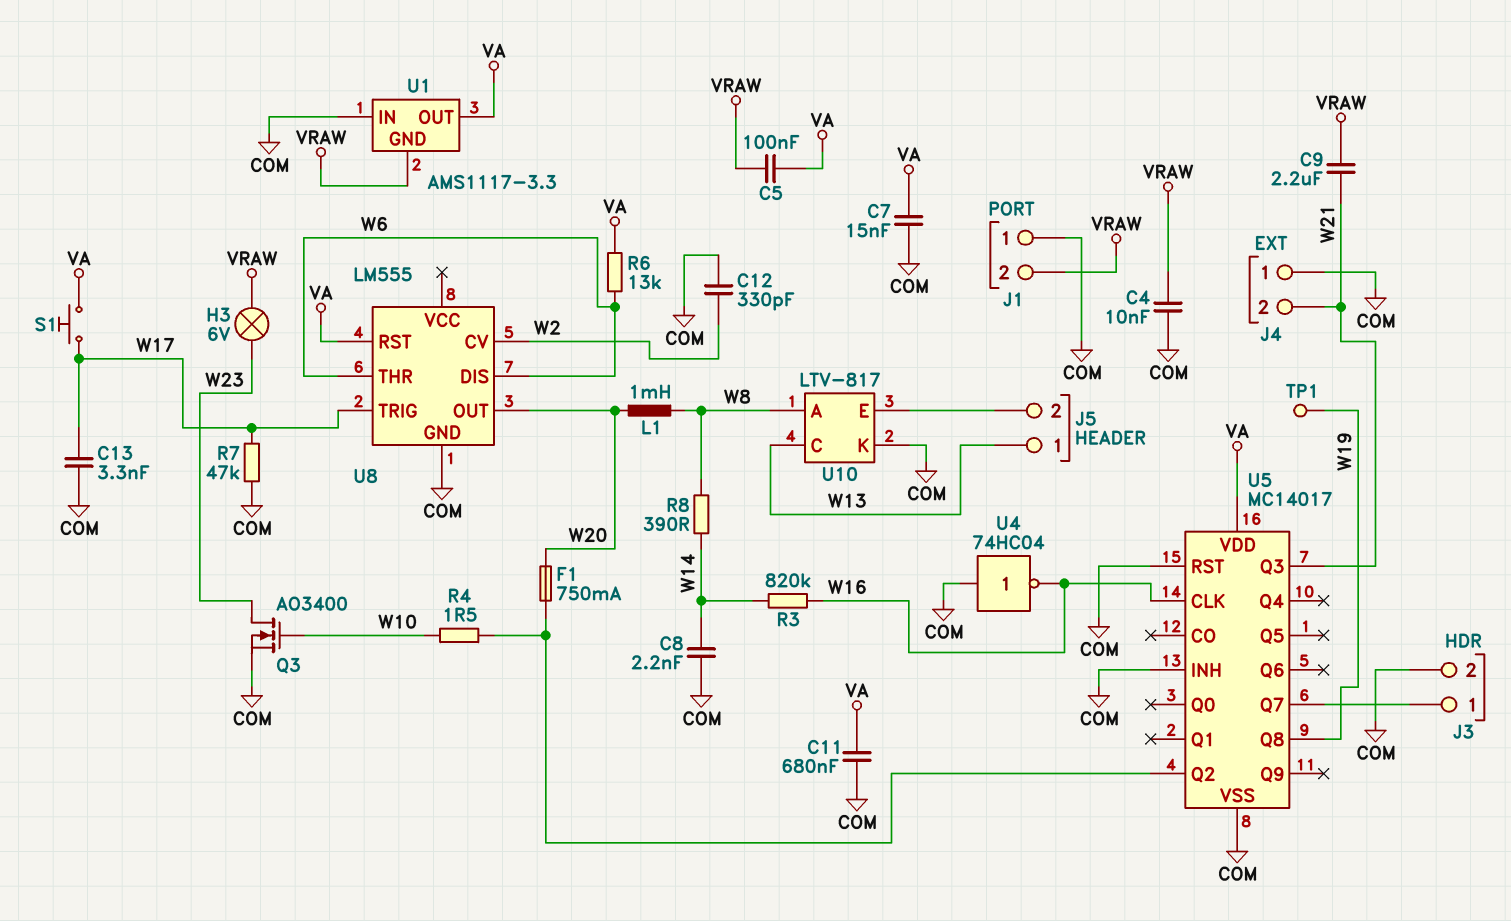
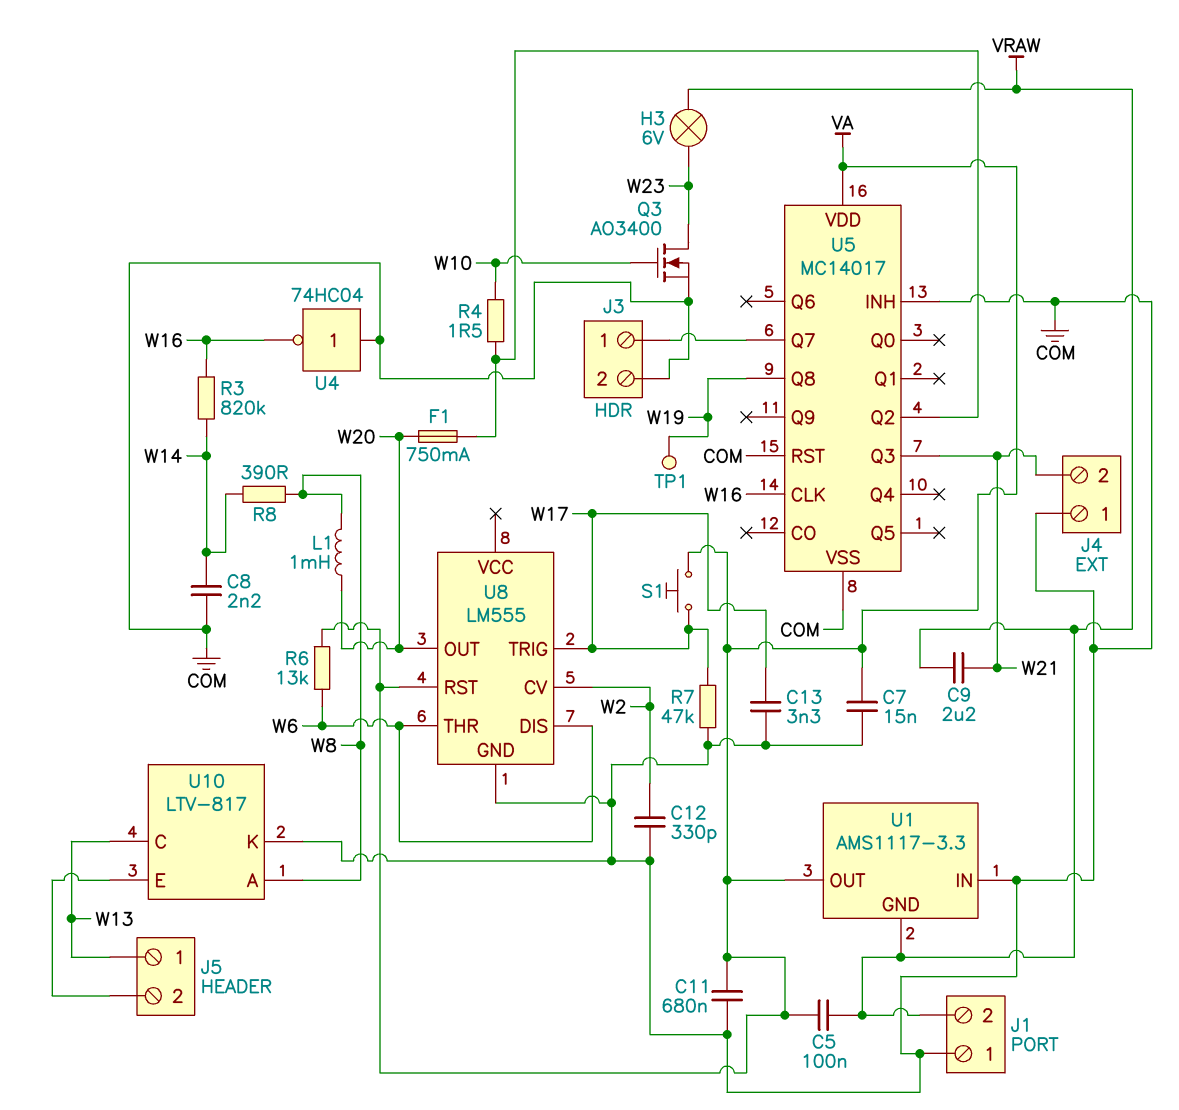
C4: 10nF (COM, VRAW) -> none

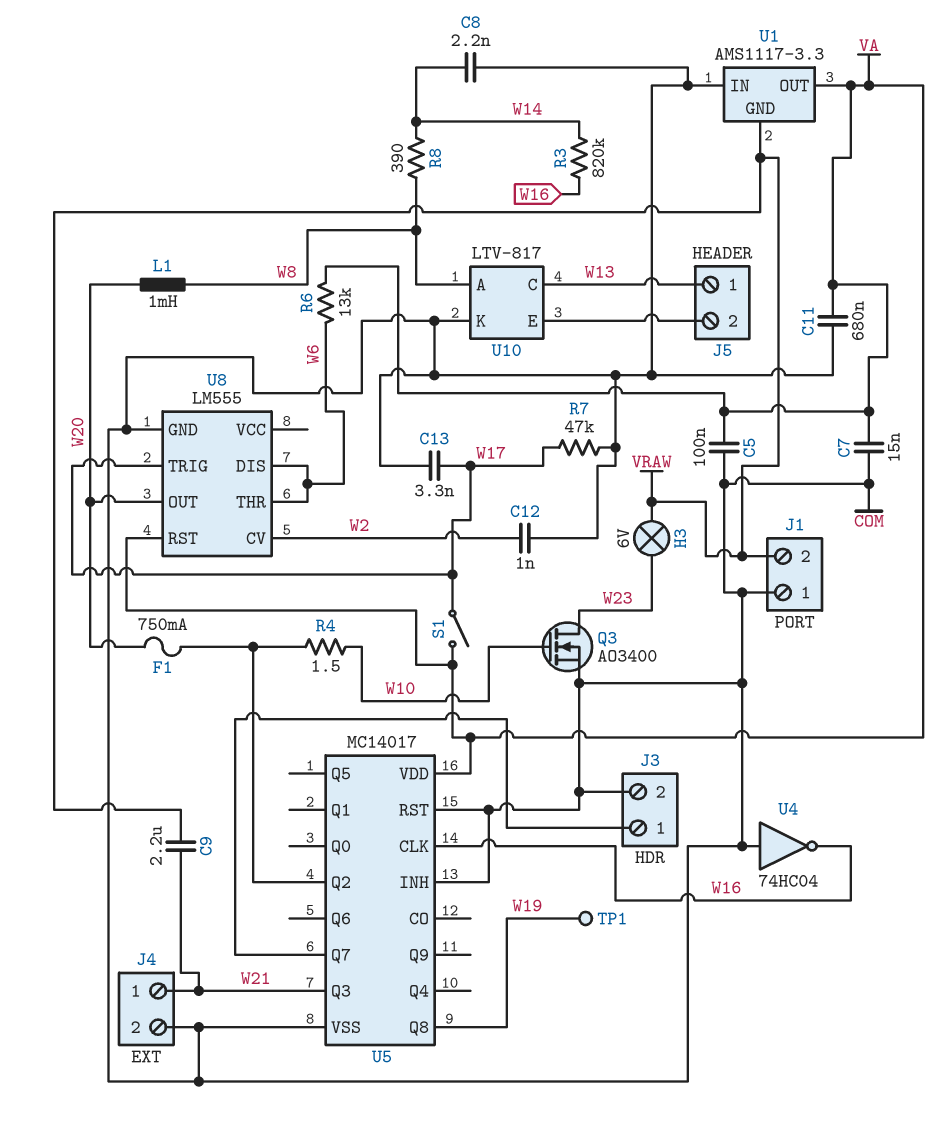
C5: 100nF (VA, VRAW) -> 100nF (COM, VA)
C12: 330pF (COM, W2) -> 1nF (COM, W2)
J4 pin 1: COM -> W21
J4 pin 2: W21 -> COM
S1: button (VA, W17) -> switch (VA, W17)

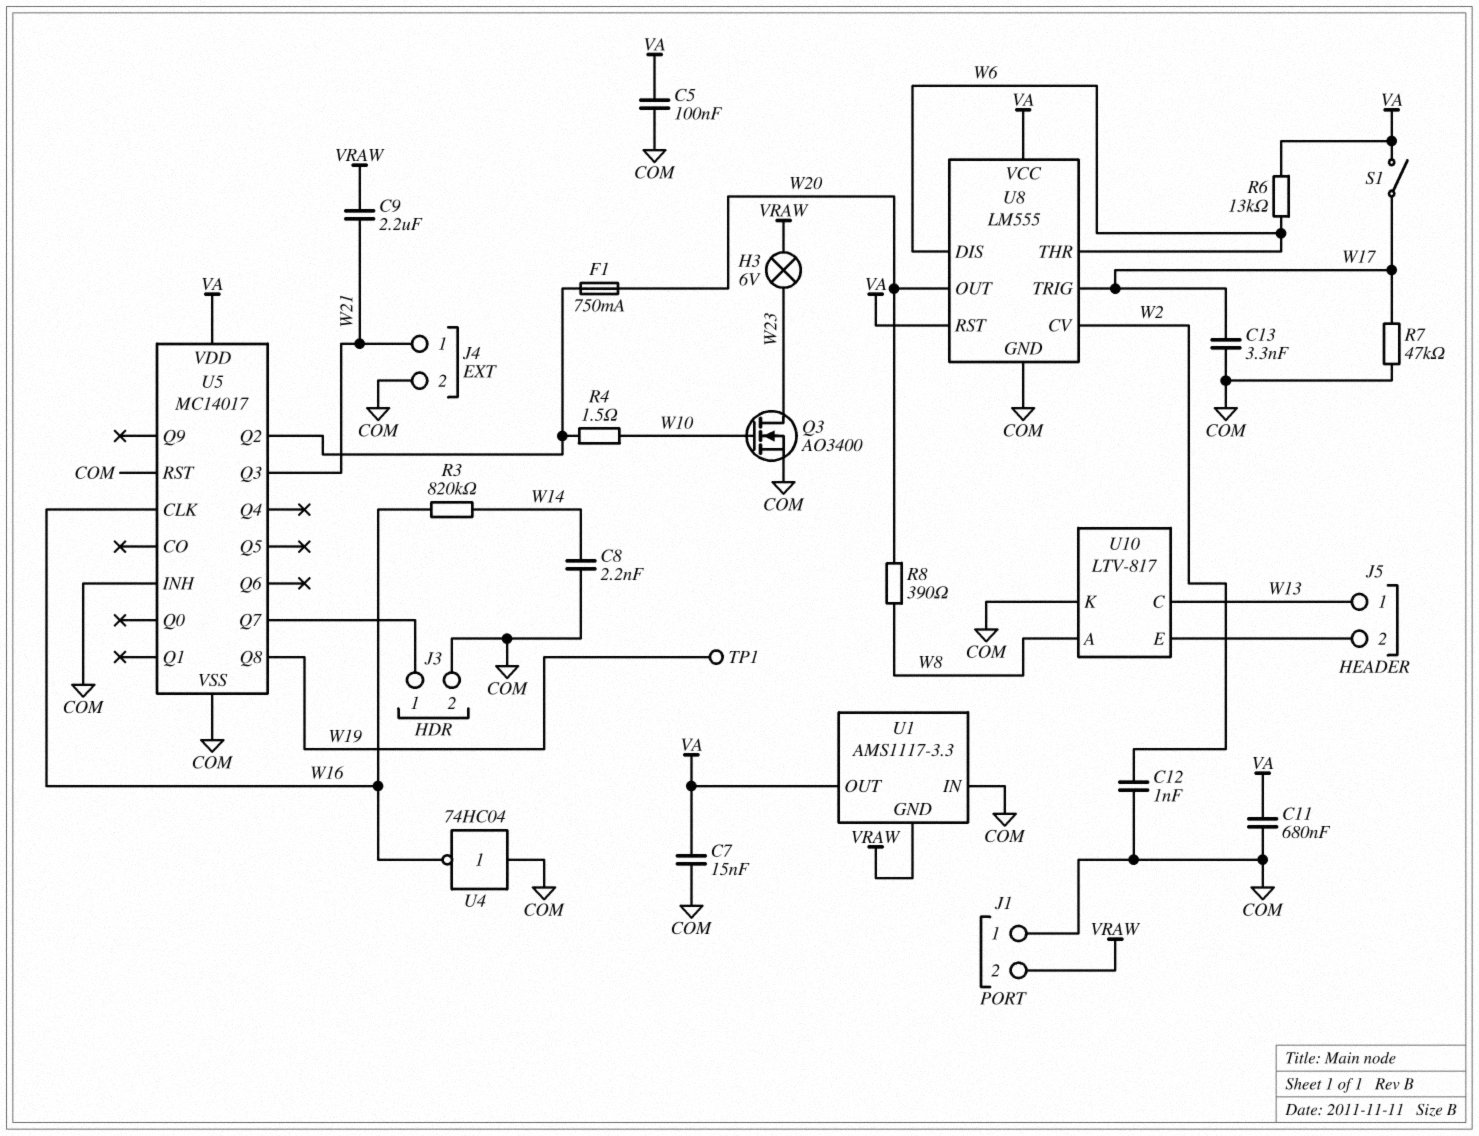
L1: 1mH (W8, W20) -> none
R8: 390 (W8, W14) -> 390 (W8, W20)
U8 pin VCC: none -> VA

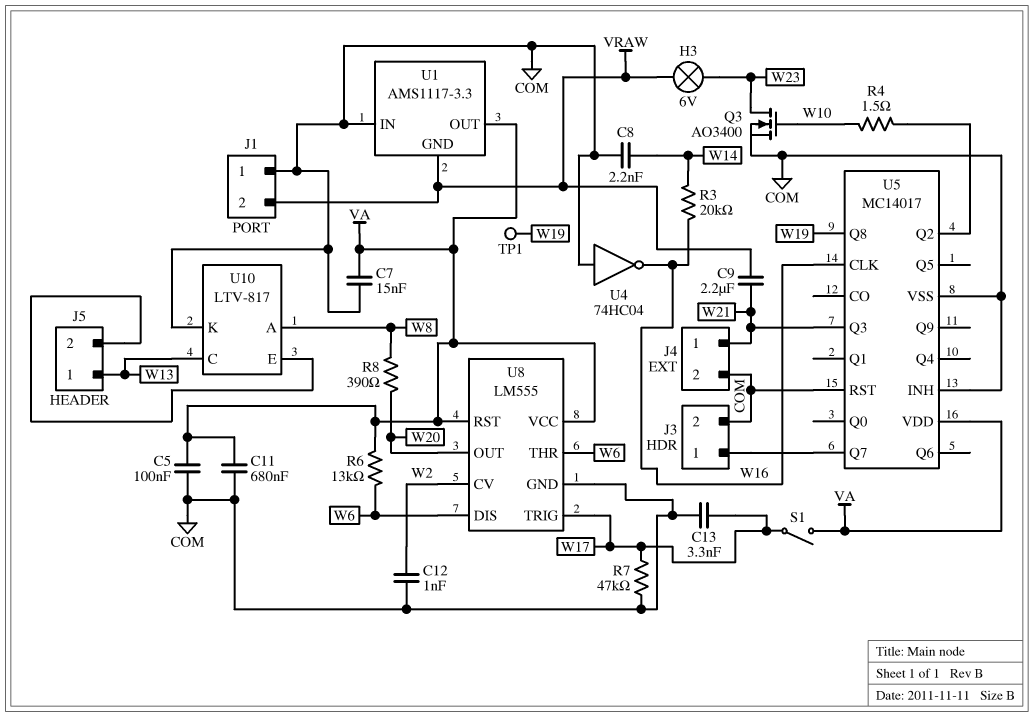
F1: 750mA (U5/Q2, W20) -> none
R3: 820k (W14, W16) -> 20k (W14, W16)

